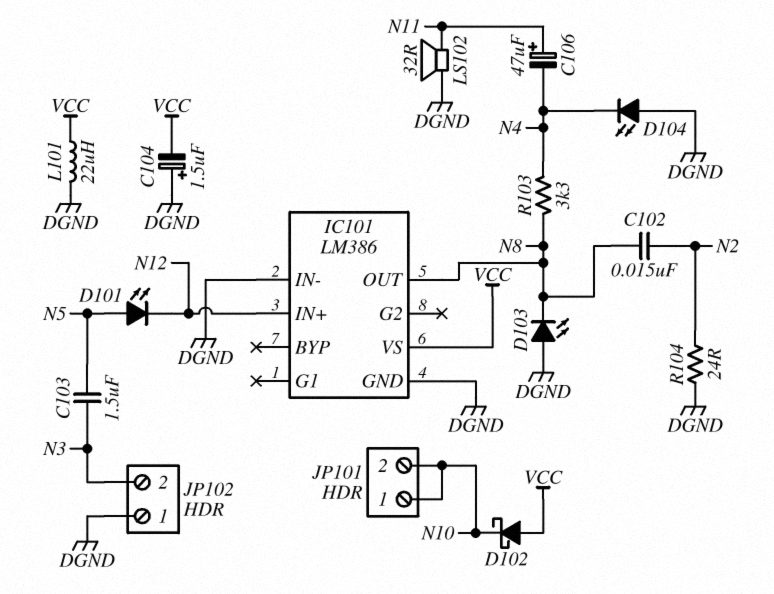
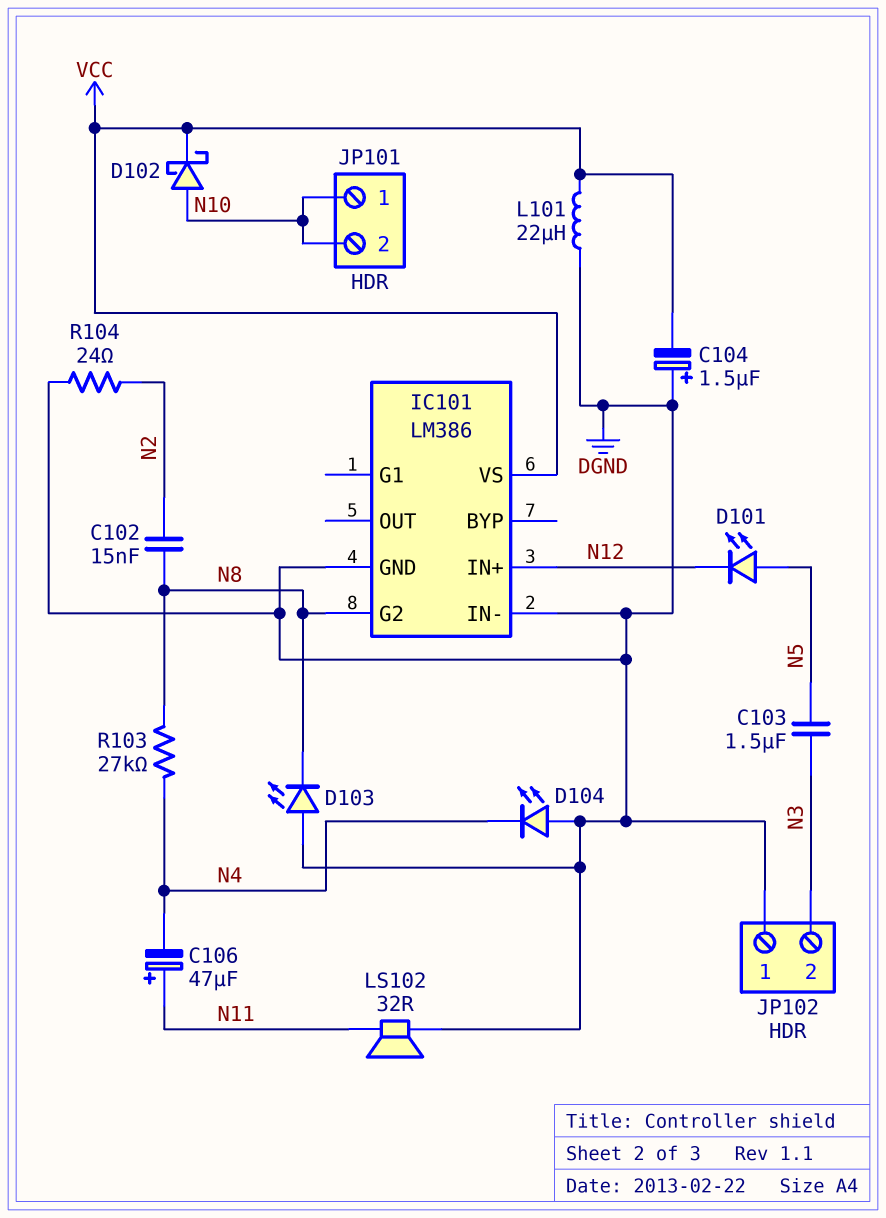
D102: schottky (A VCC, K N10) -> schottky (A N10, K VCC)
IC101 pin G2: none -> N8
IC101 pin OUT: N8 -> none
R103: 3.3k (N4, N8) -> 27k (N4, N8)

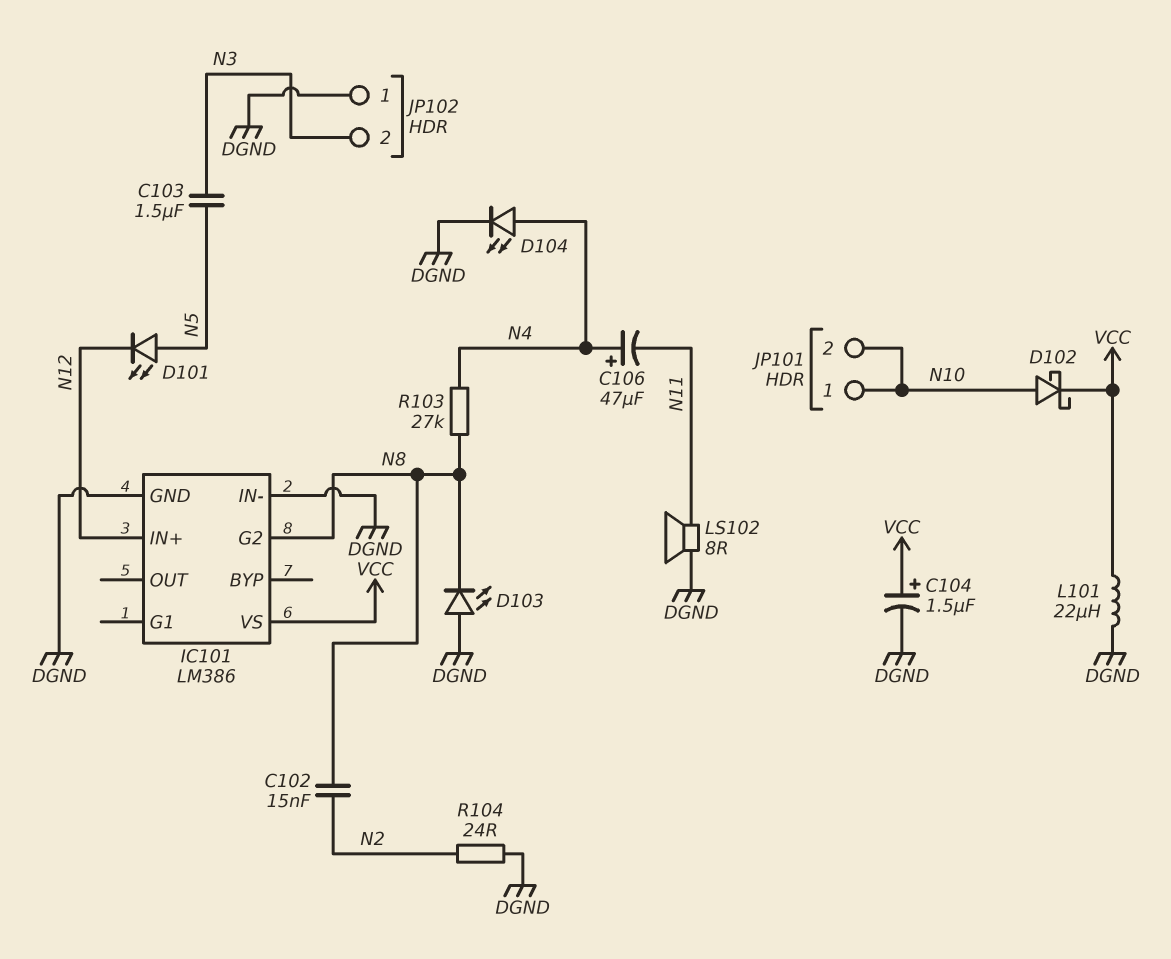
C104: 1.5uF (plus DGND, minus VCC) -> 1.5uF (plus VCC, minus DGND)
C106: 47uF (plus N11, minus N4) -> 47uF (plus N4, minus N11)
D104: LED (A DGND, K N4) -> LED (A N4, K DGND)
LS102: speaker 32R (DGND, N11) -> speaker 8R (DGND, N11)

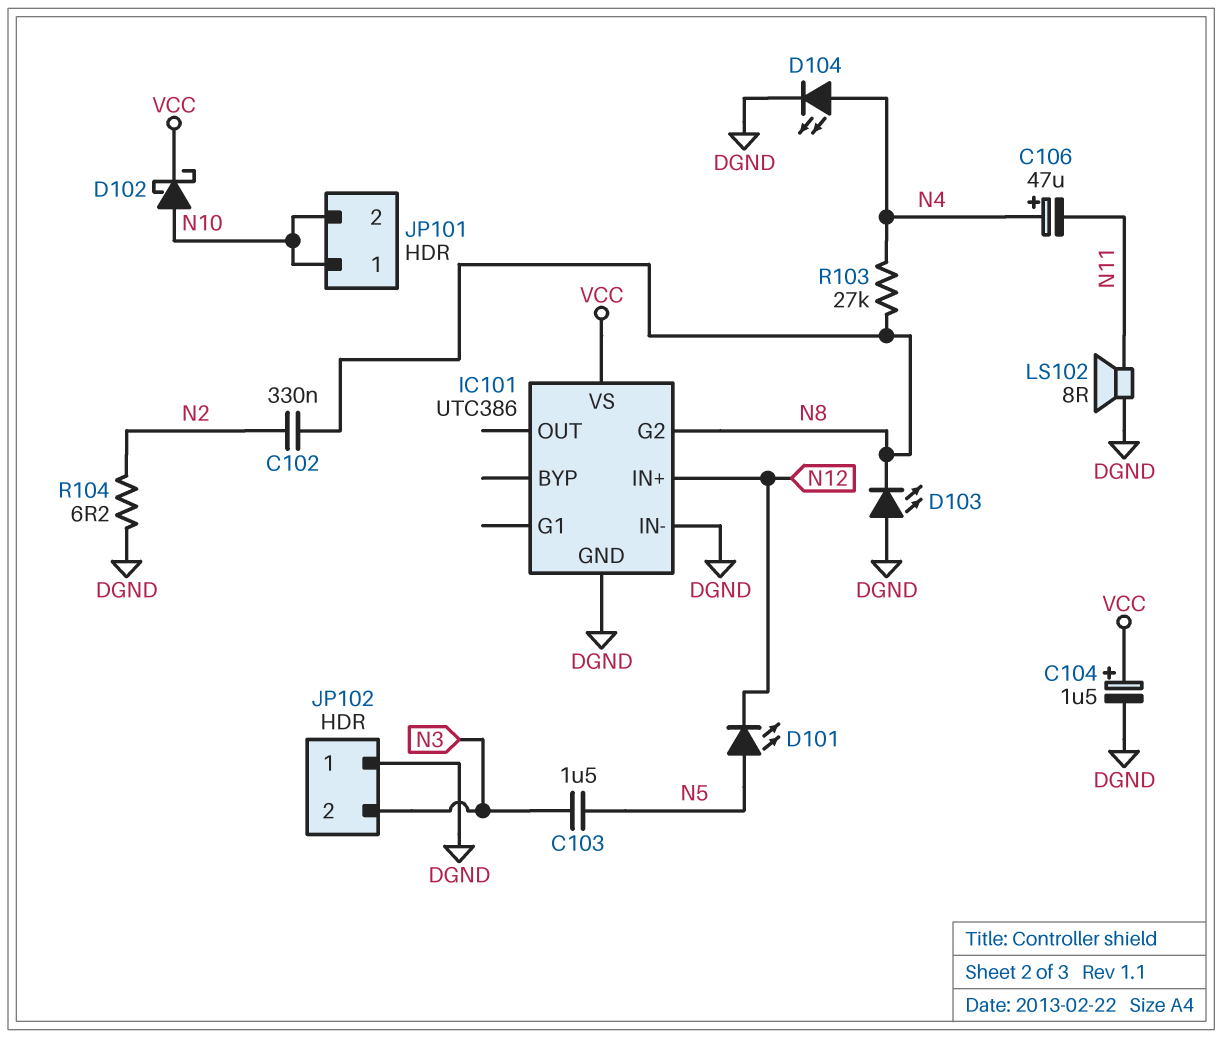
C102: 15nF (N2, N8) -> 330nF (N2, N8)
IC101: LM386 -> UTC386
L101: 22uH (DGND, VCC) -> none
R104: 24 (DGND, N2) -> 6.2 (DGND, N2)

